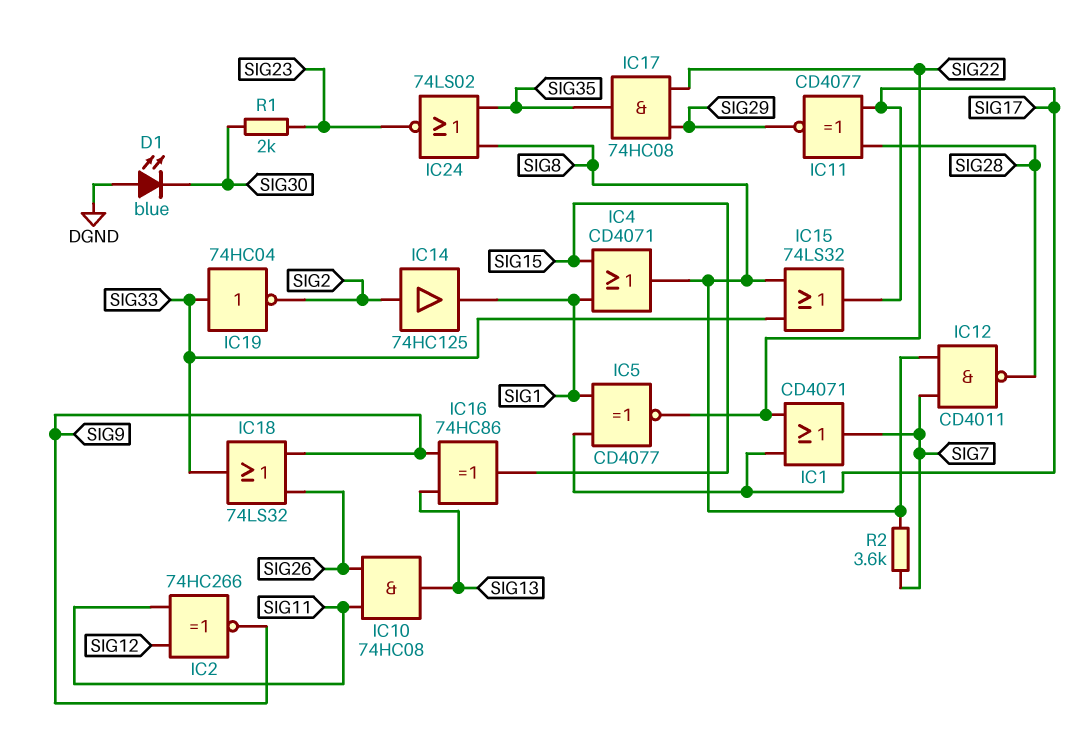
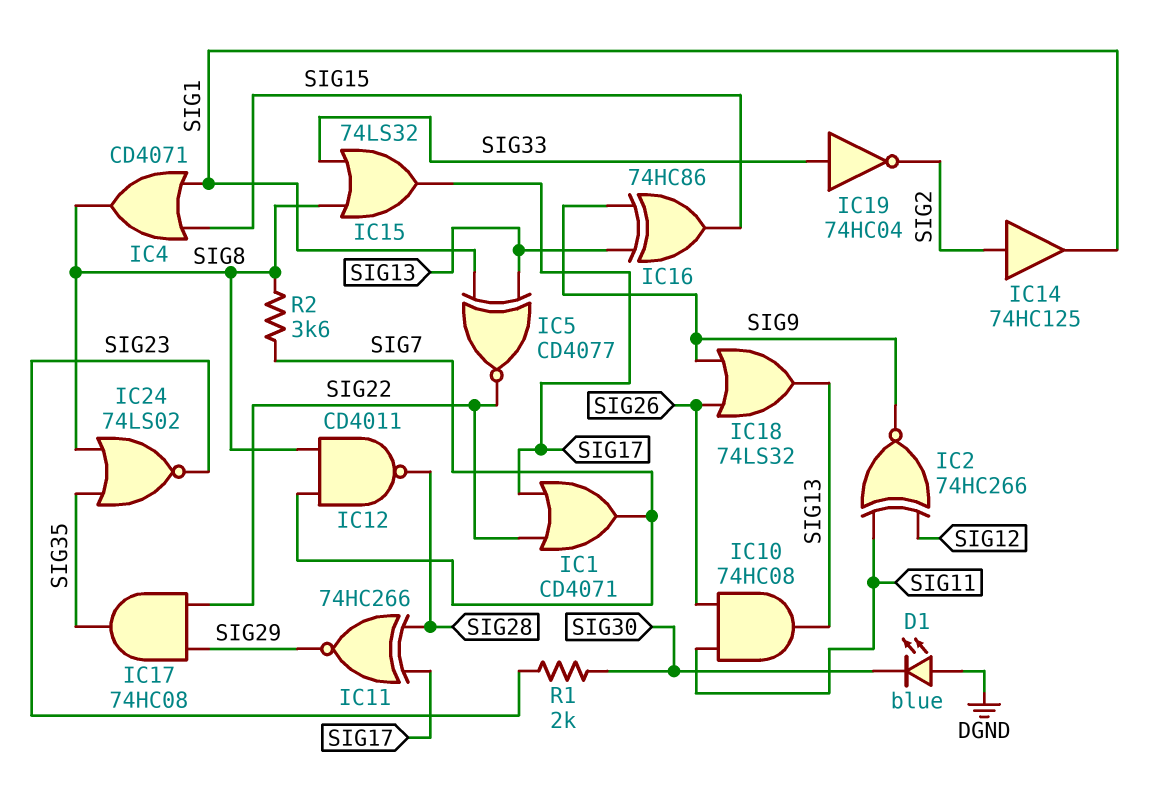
IC5: XNOR CD4077 (in SIG1, in SIG17, out SIG22) -> XNOR CD4077 (in SIG1, in SIG13, out SIG22)
IC11: XNOR CD4077 (in SIG17, in SIG28, out SIG29) -> XNOR 74HC266 (in SIG17, in SIG28, out SIG29)
IC18: OR 74LS32 (in SIG9, in SIG26, out SIG33) -> OR 74LS32 (in SIG9, in SIG26, out SIG13)

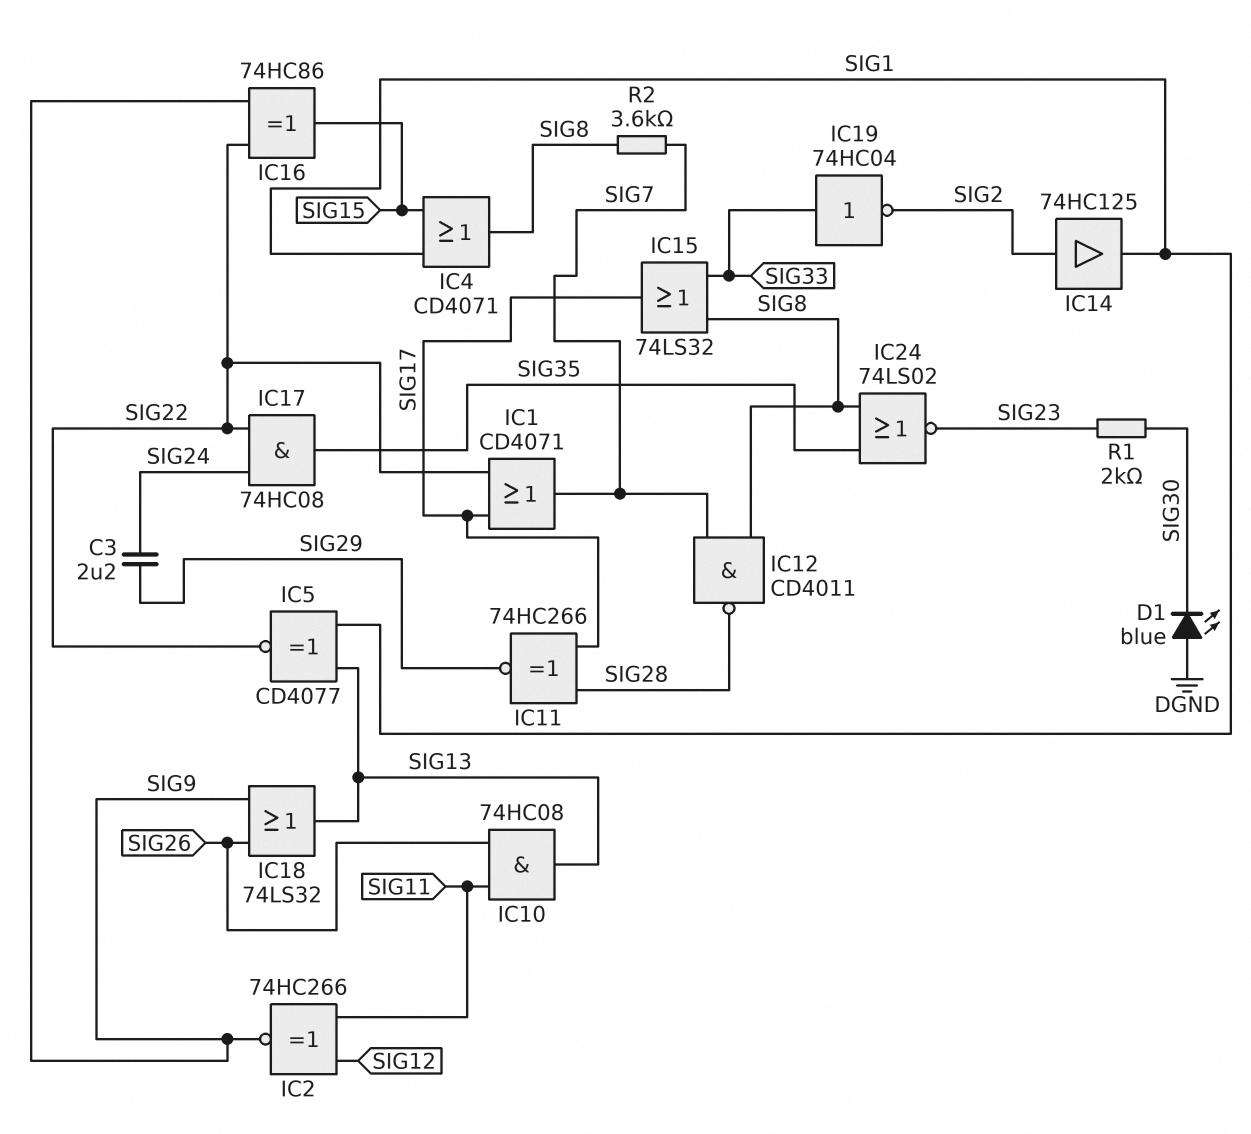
C3: none -> 2.2uF (SIG24, SIG29)
IC16: XOR 74HC86 (in SIG9, in SIG13, out SIG15) -> XOR 74HC86 (in SIG9, in SIG22, out SIG15)
IC17: AND 74HC08 (in SIG22, in SIG29, out SIG35) -> AND 74HC08 (in SIG22, in SIG24, out SIG35)

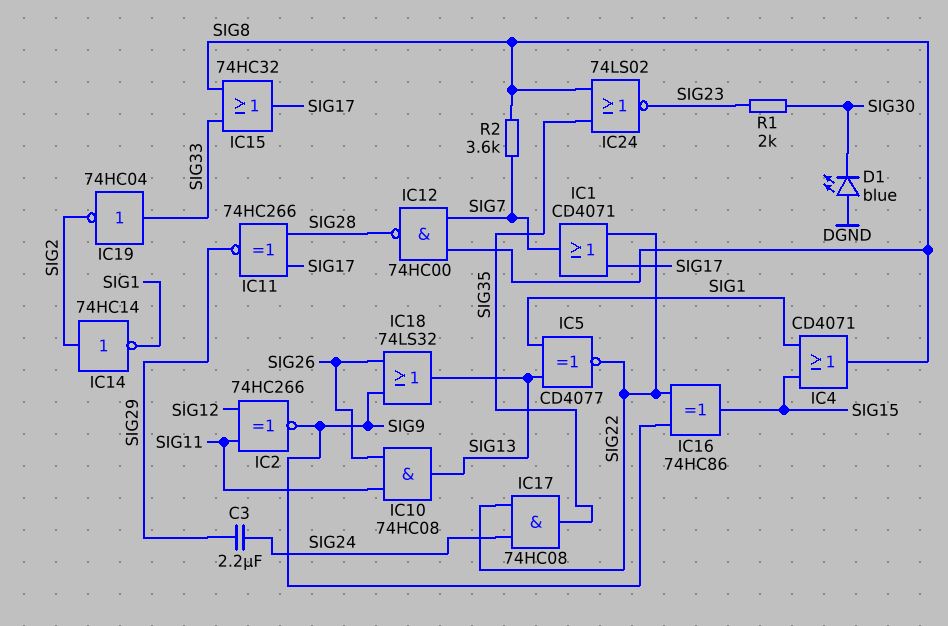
IC12: NAND CD4011 (in SIG7, in SIG8, out SIG28) -> NAND 74HC00 (in SIG7, in SIG8, out SIG28)
IC14: buffer 74HC125 (in SIG2, out SIG1) -> NOT 74HC14 (in SIG2, out SIG1)
IC15: OR 74LS32 (in SIG8, in SIG33, out SIG17) -> OR 74HC32 (in SIG8, in SIG33, out SIG17)

